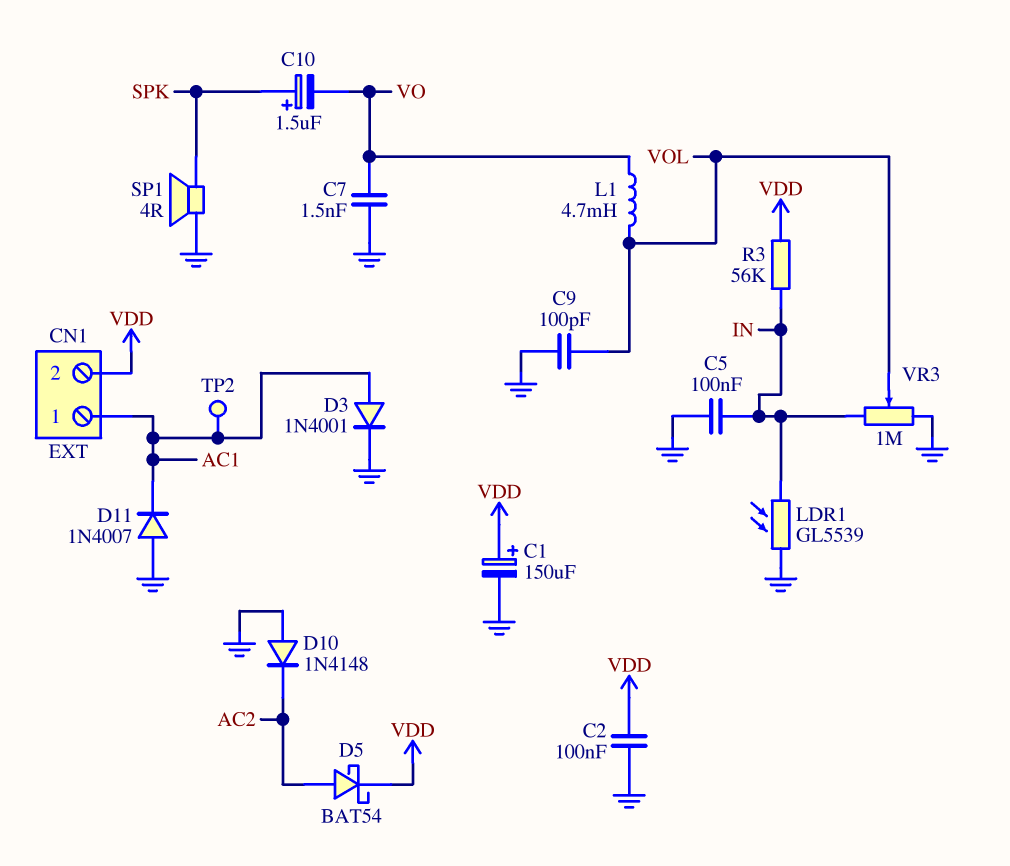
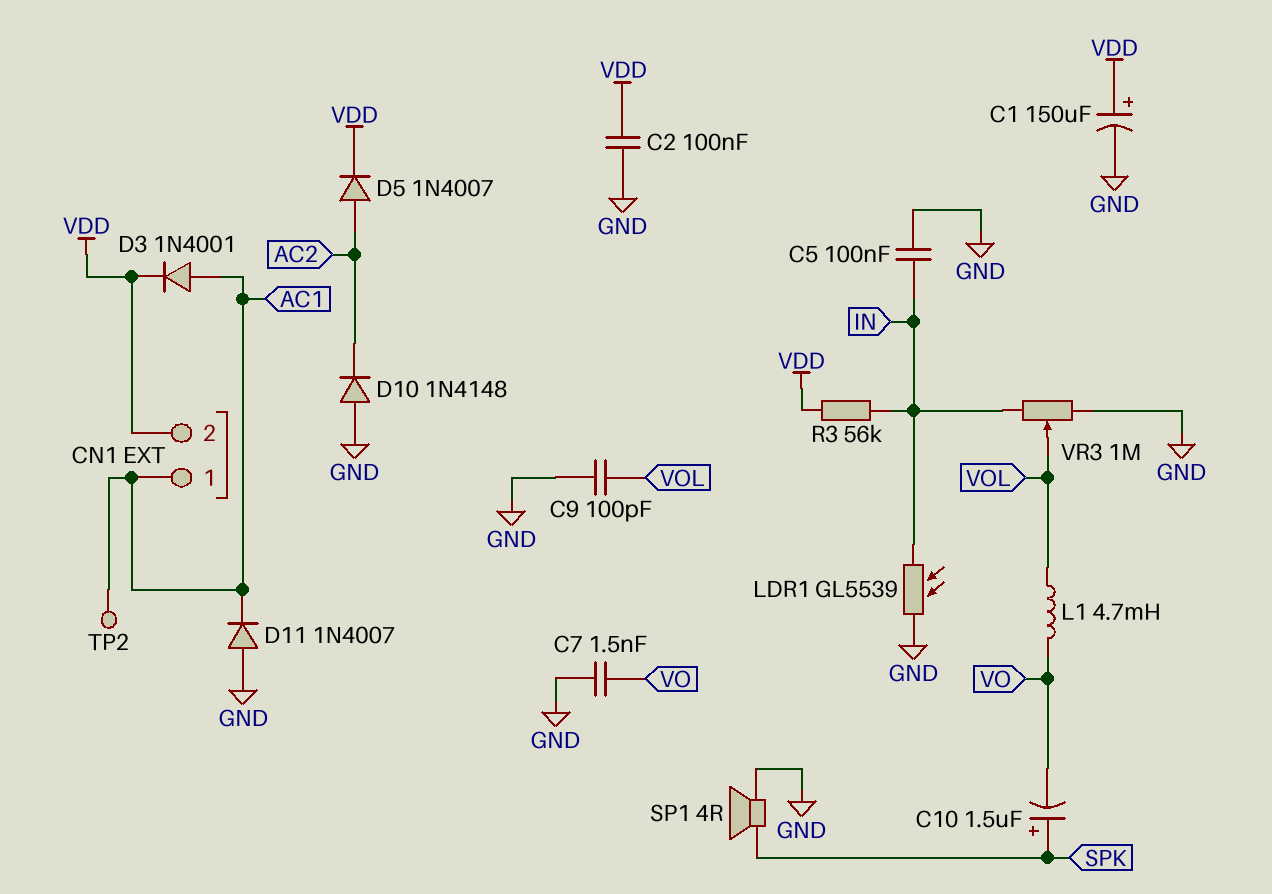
D3: diode 1N4001 (A AC1, K GND) -> diode 1N4001 (A AC1, K VDD)
D5: schottky BAT54 (A AC2, K VDD) -> diode 1N4007 (A AC2, K VDD)

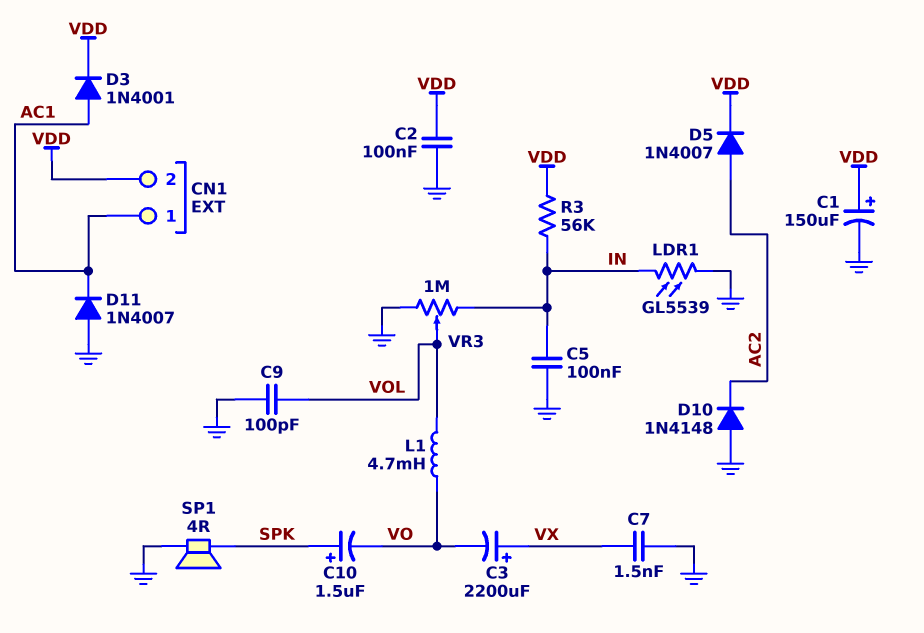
C3: none -> 2200uF (plus VX, minus VO)
C7: 1.5nF (GND, VO) -> 1.5nF (GND, VX)
TP2: test point (AC1) -> none

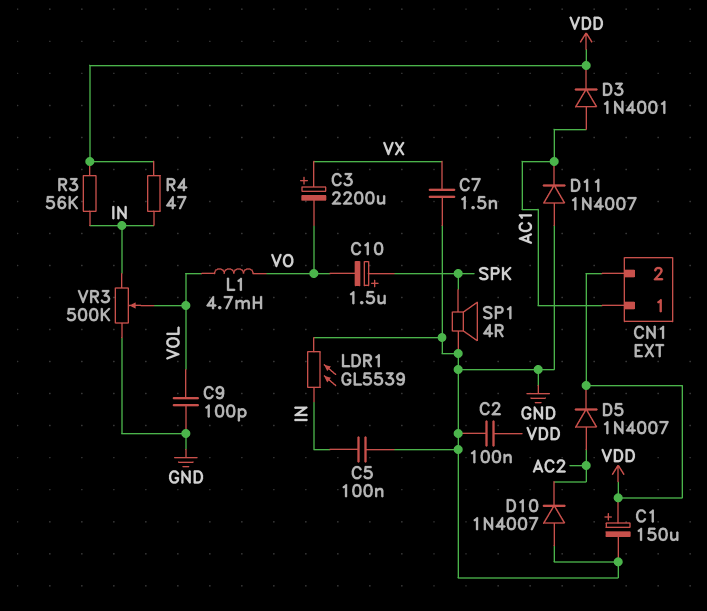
D10: diode 1N4148 (A GND, K AC2) -> diode 1N4007 (A GND, K AC2)
R4: none -> 47 (IN, VDD)
VR3: 1M (GND, IN, wiper VOL) -> 500k (GND, IN, wiper VOL)

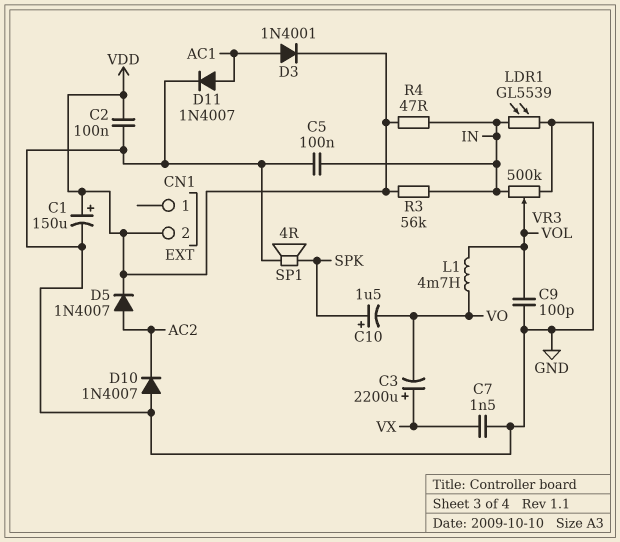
CN1 pin 1: AC1 -> none
D11: diode 1N4007 (A GND, K AC1) -> diode 1N4007 (A AC1, K GND)

